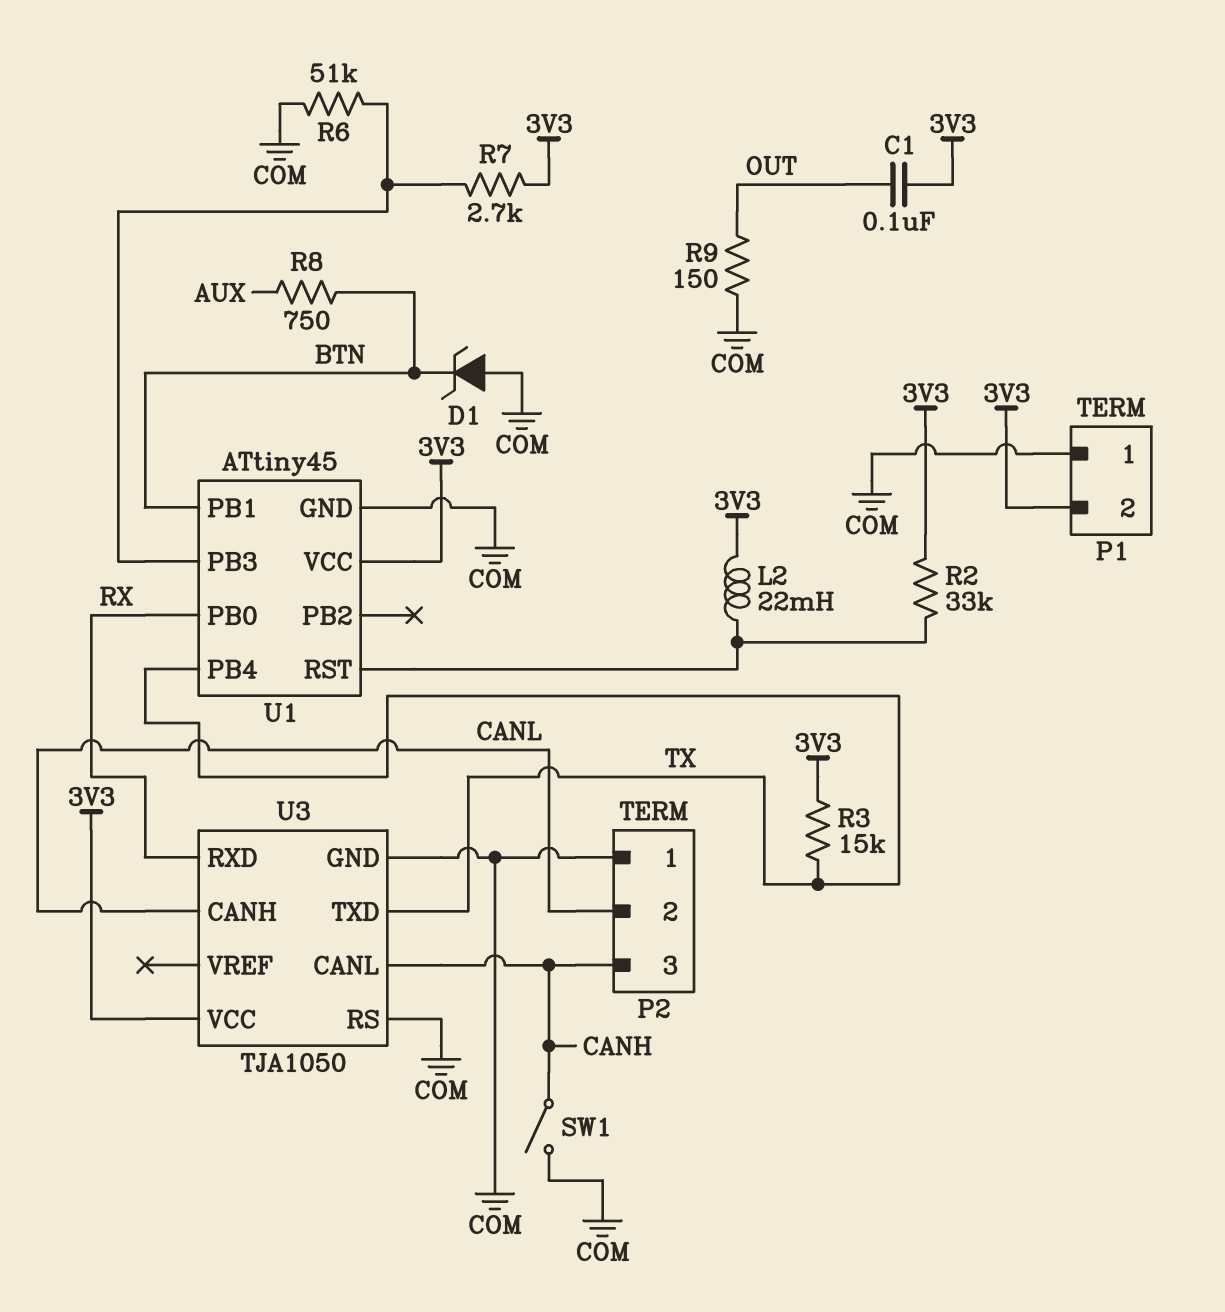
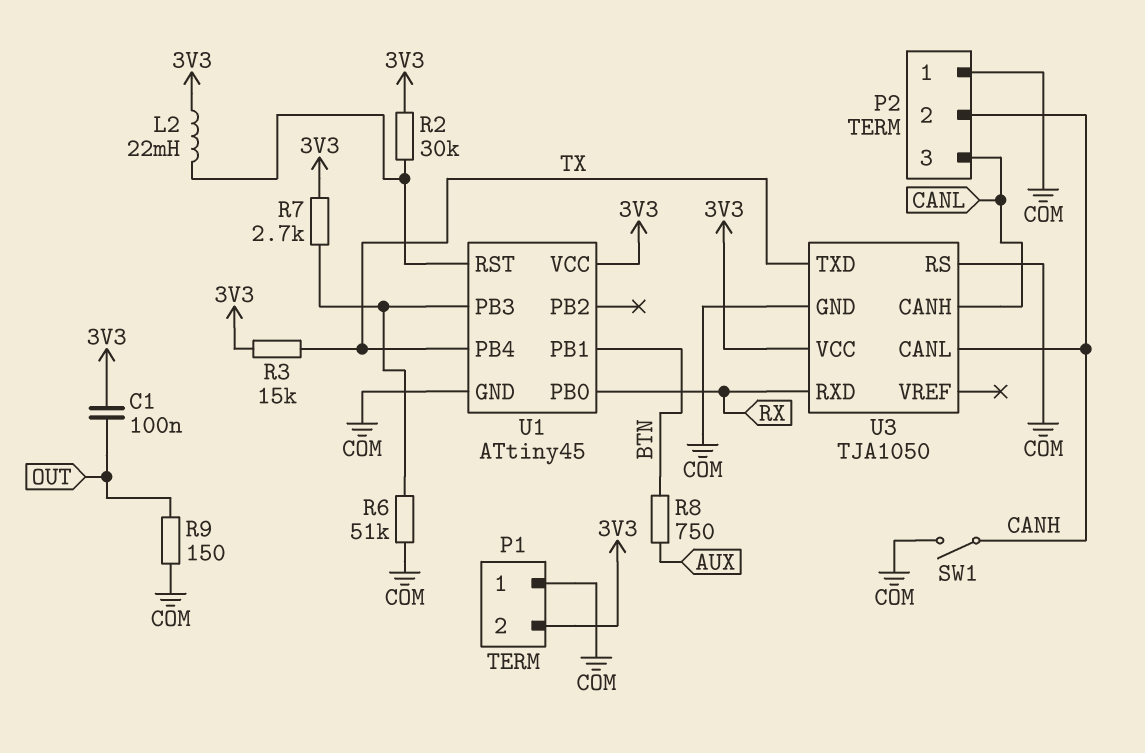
D1: zener (A COM, K BTN) -> none
P2 pin 2: CANL -> CANH
P2 pin 3: CANH -> CANL
R2: 33k (3V3, U1/RST) -> 30k (3V3, U1/RST)

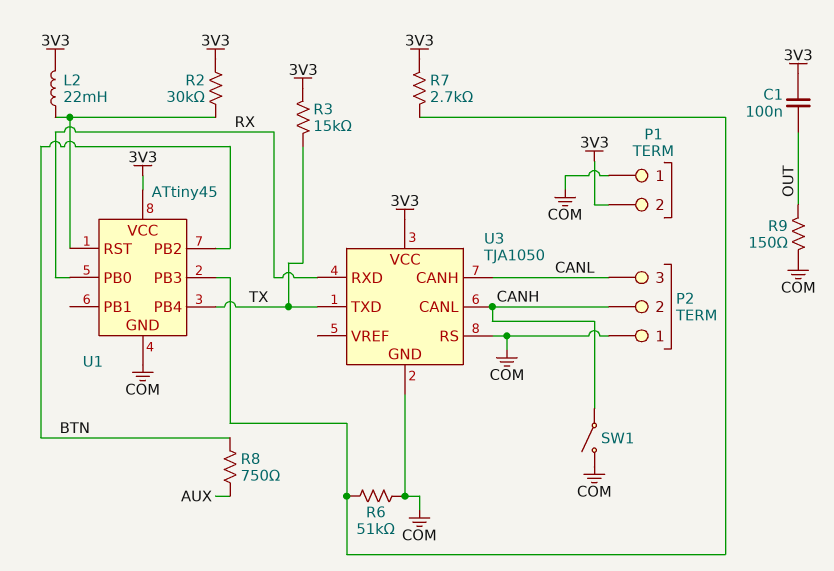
U1 pin PB1: BTN -> none
U1 pin PB2: none -> BTN

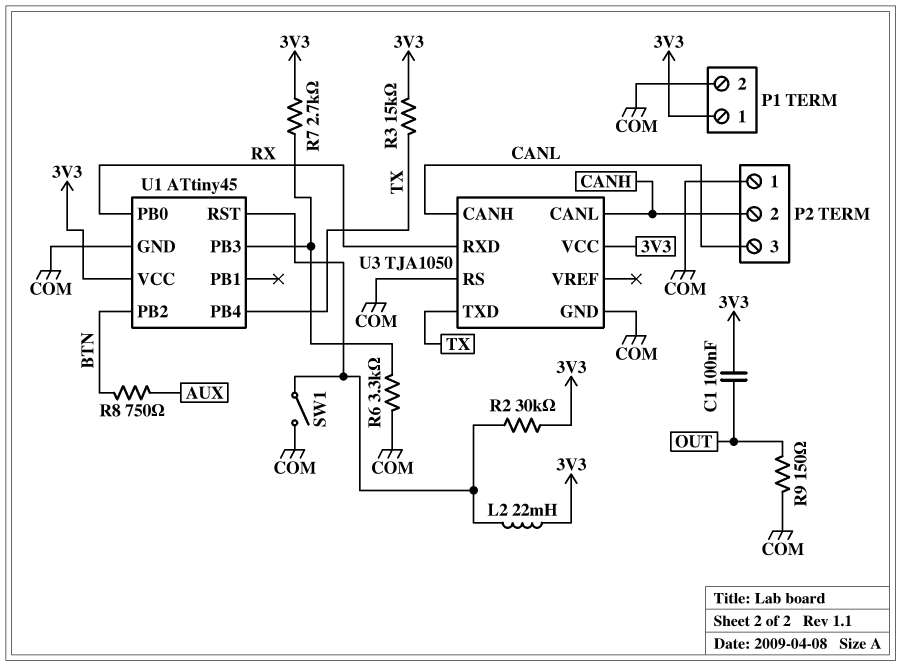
P1 pin 1: COM -> 3V3
P1 pin 2: 3V3 -> COM
R6: 51k (COM, U1/PB3) -> 3.3k (COM, U1/PB3)
SW1: switch (CANH, COM) -> switch (COM, U1/RST)

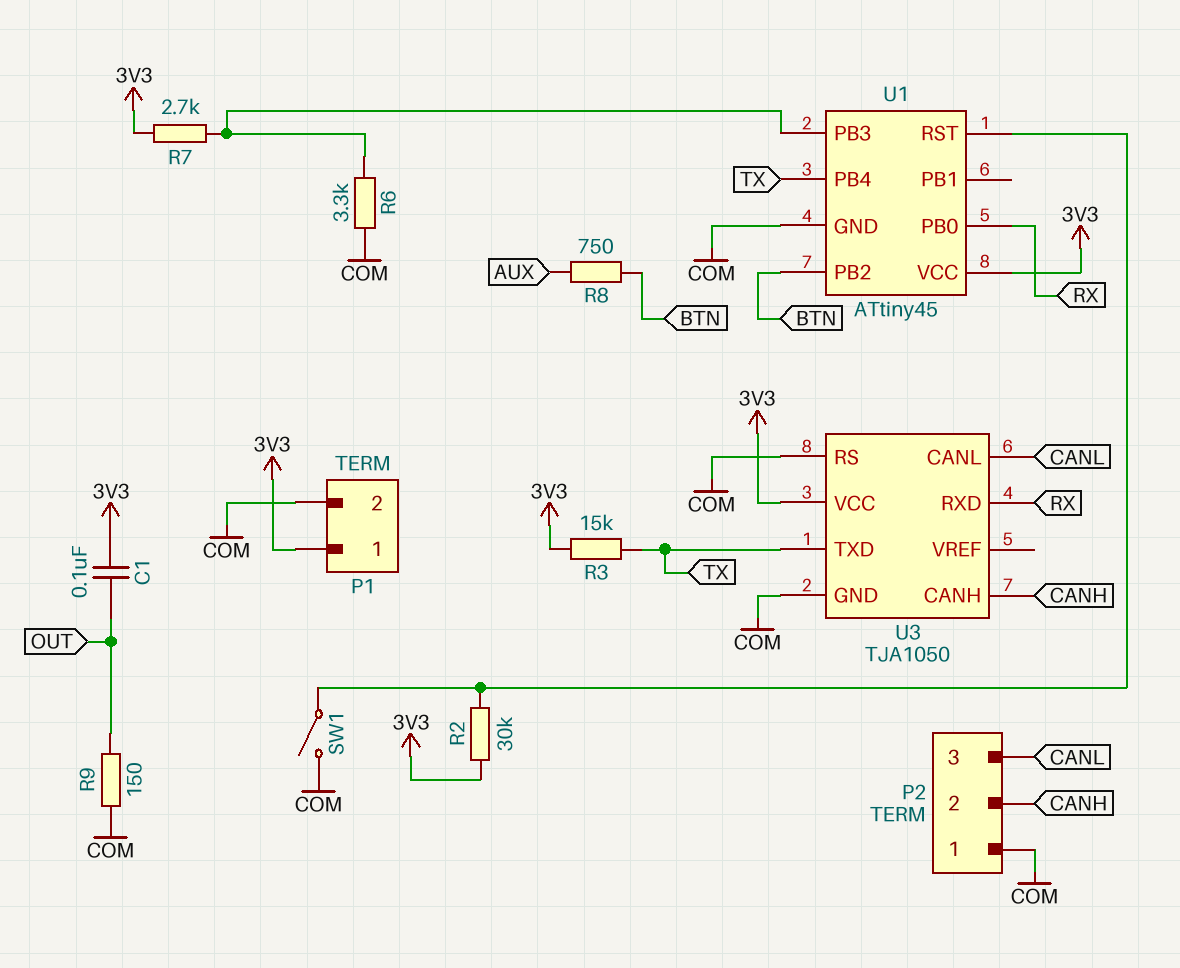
L2: 22mH (3V3, U1/RST) -> none
U3 pin CANH: CANL -> CANH
U3 pin CANL: CANH -> CANL

